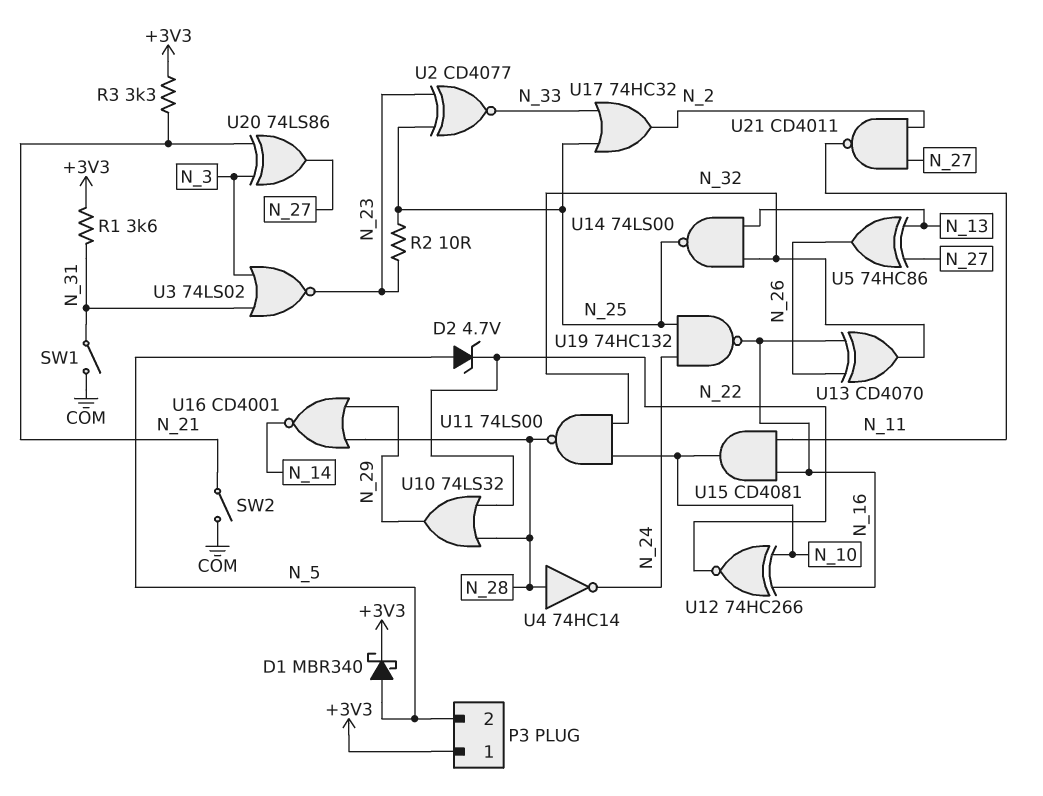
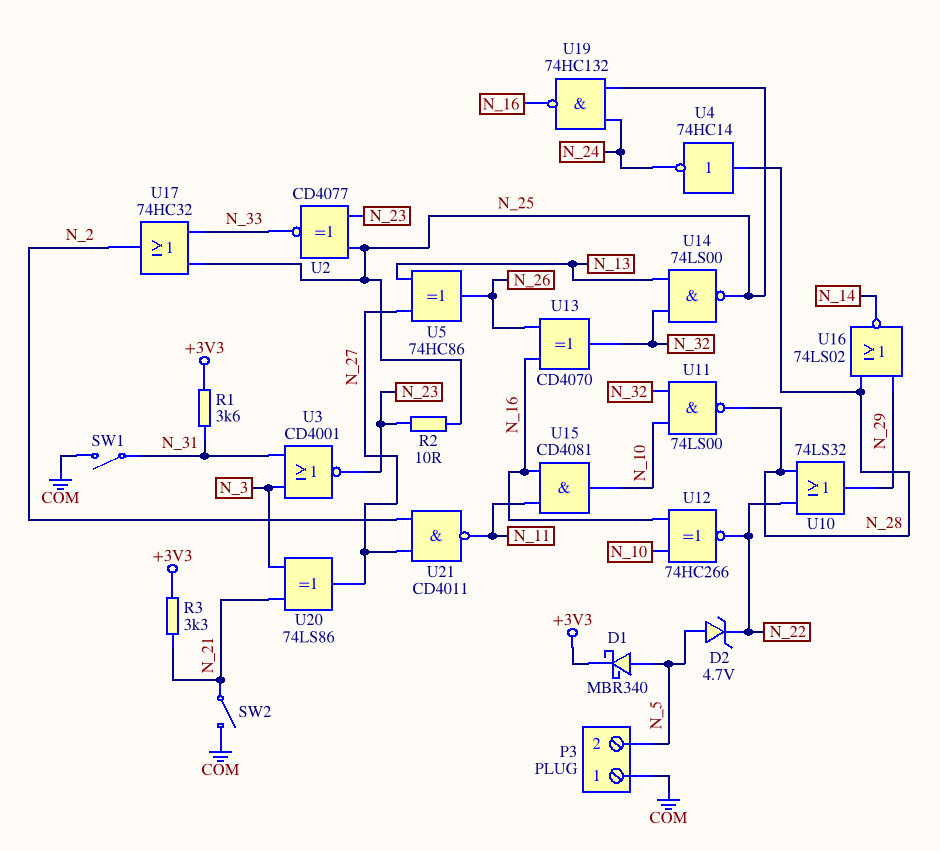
P3 pin 1: +3V3 -> COM
U3: NOR 74LS02 (in N_3, in N_31, out N_23) -> NOR CD4001 (in N_3, in N_31, out N_23)
U16: NOR CD4001 (in N_28, in N_29, out N_14) -> NOR 74LS02 (in N_28, in N_29, out N_14)

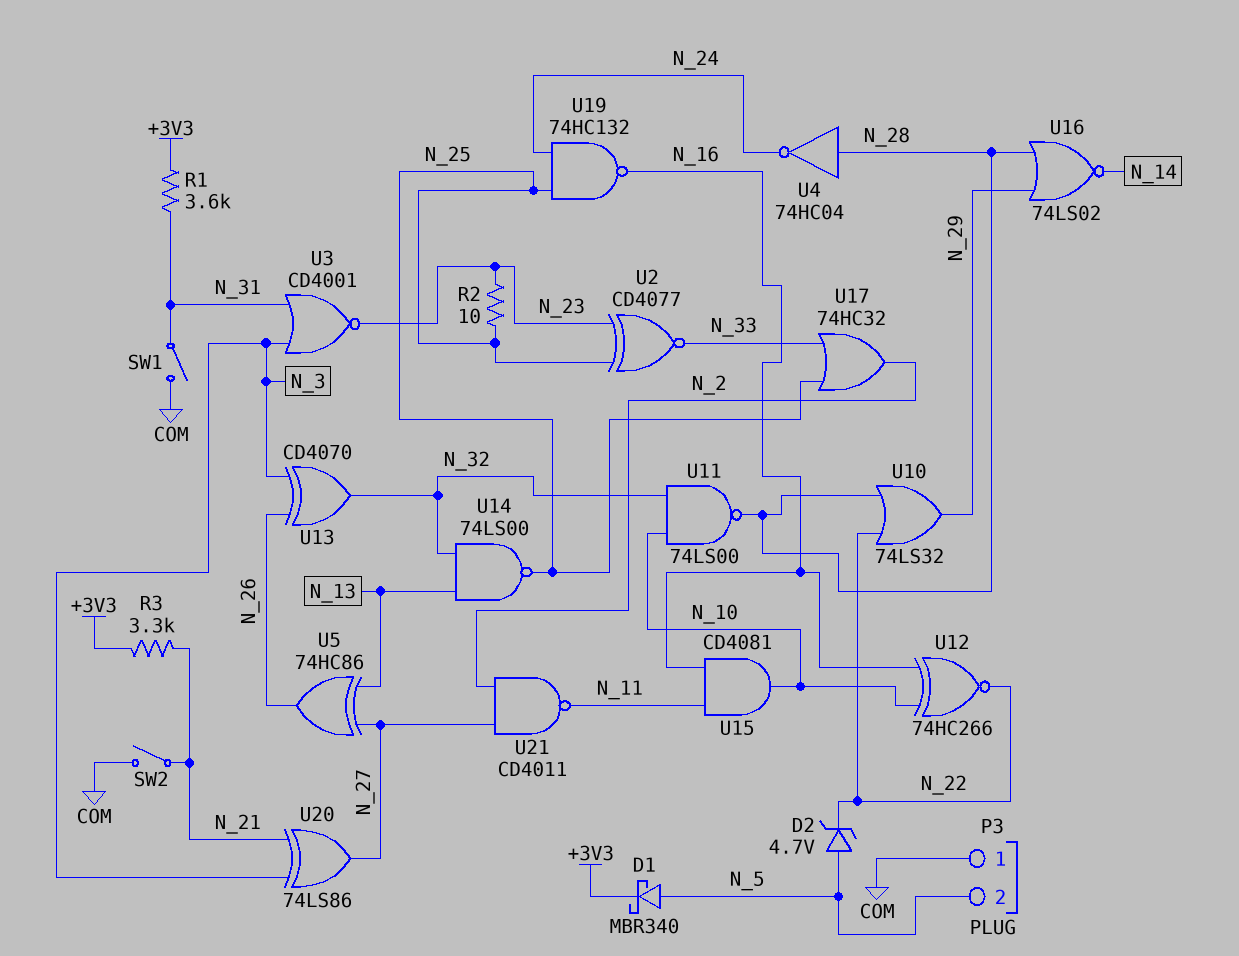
U4: NOT 74HC14 (in N_28, out N_24) -> NOT 74HC04 (in N_28, out N_24)
U13: XOR CD4070 (in N_16, in N_26, out N_32) -> XOR CD4070 (in N_3, in N_26, out N_32)

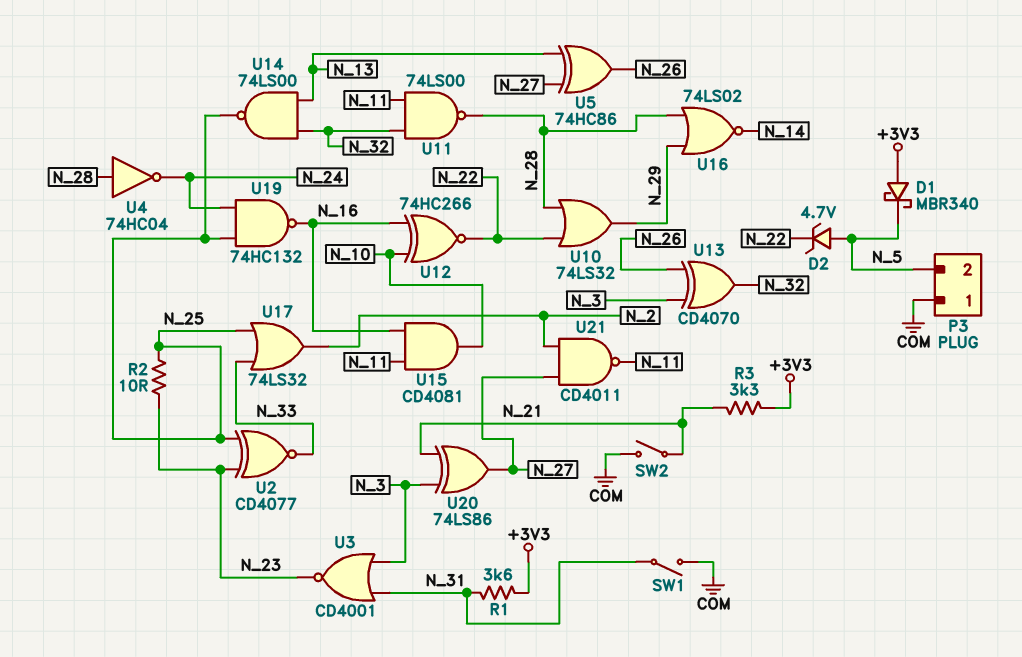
D1: schottky MBR340 (A N_5, K +3V3) -> schottky MBR340 (A +3V3, K N_5)
U11: NAND 74LS00 (in N_10, in N_32, out N_28) -> NAND 74LS00 (in N_11, in N_32, out N_28)
U17: OR 74HC32 (in N_25, in N_33, out N_2) -> OR 74LS32 (in N_25, in N_33, out N_2)

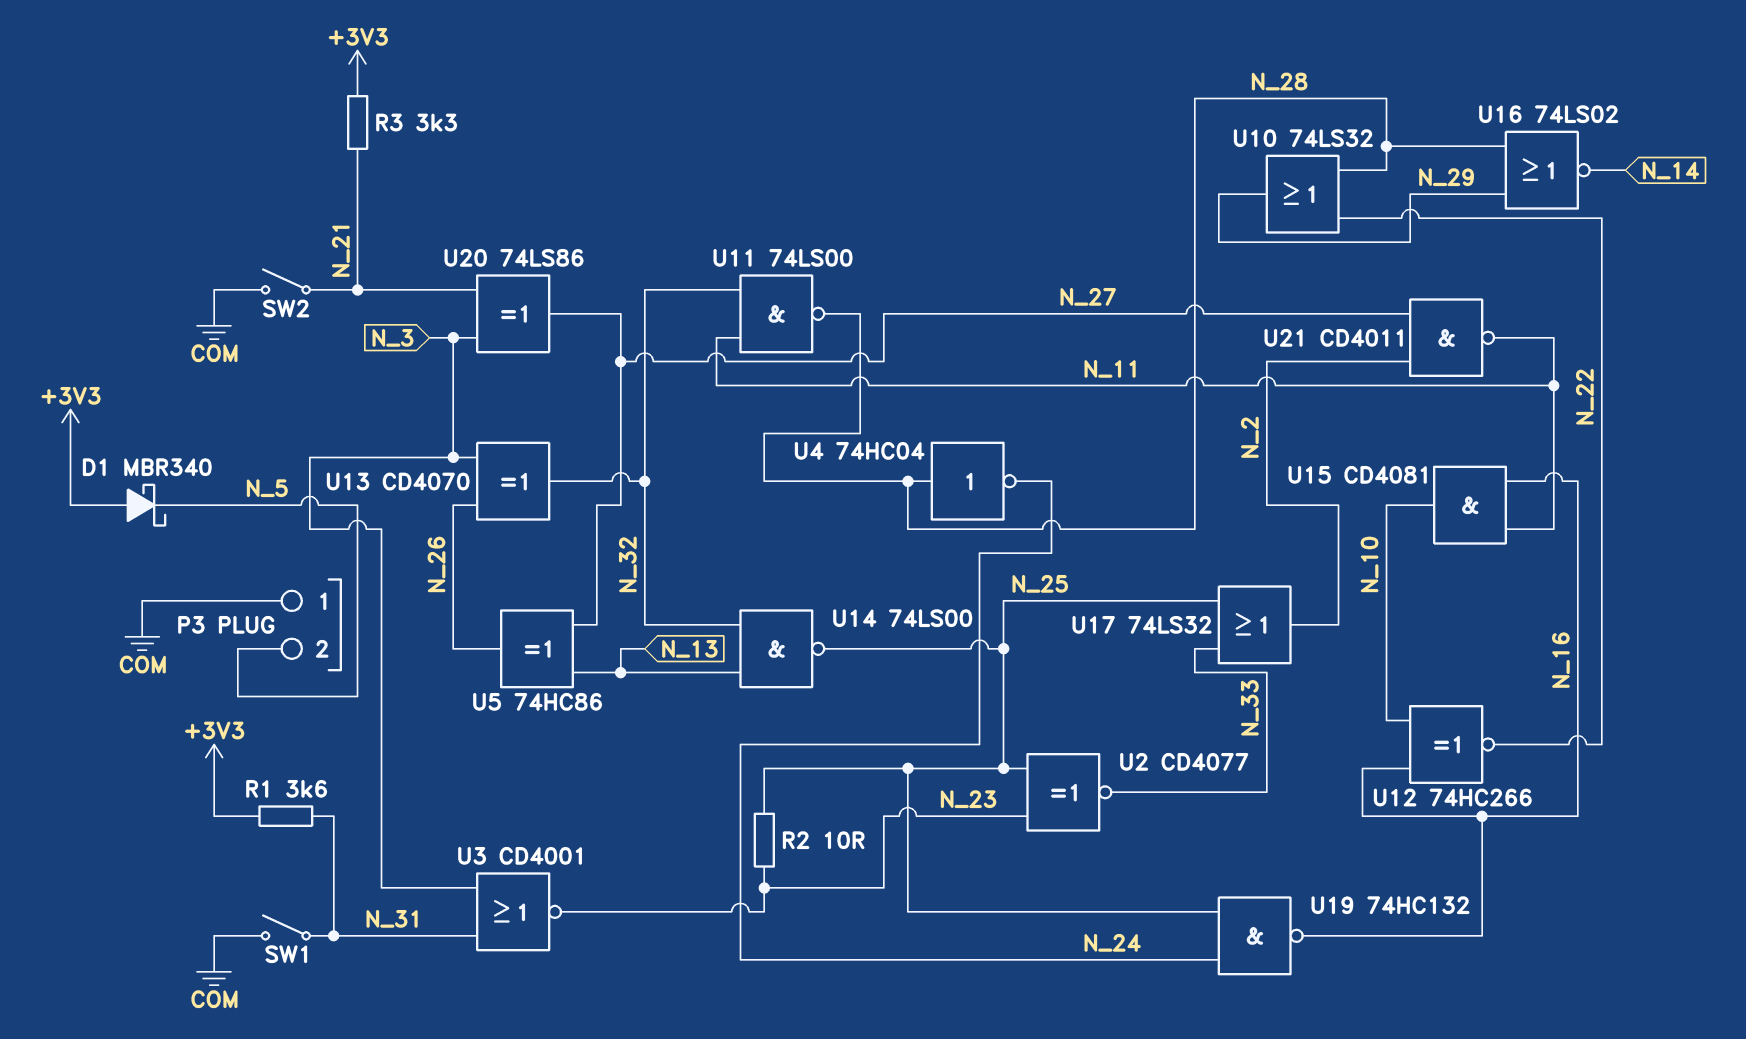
D2: zener 4.7V (A N_5, K N_22) -> none

